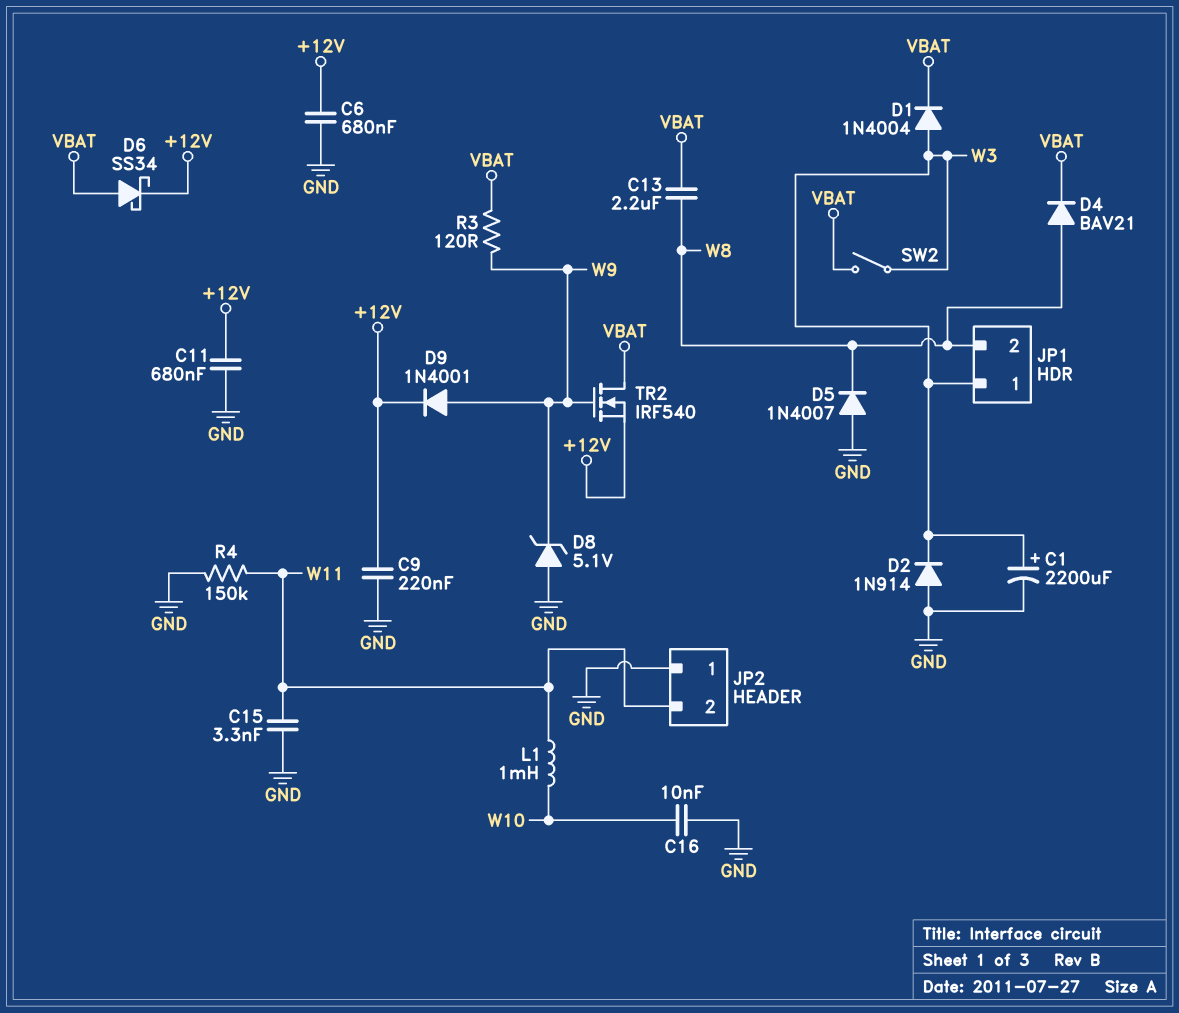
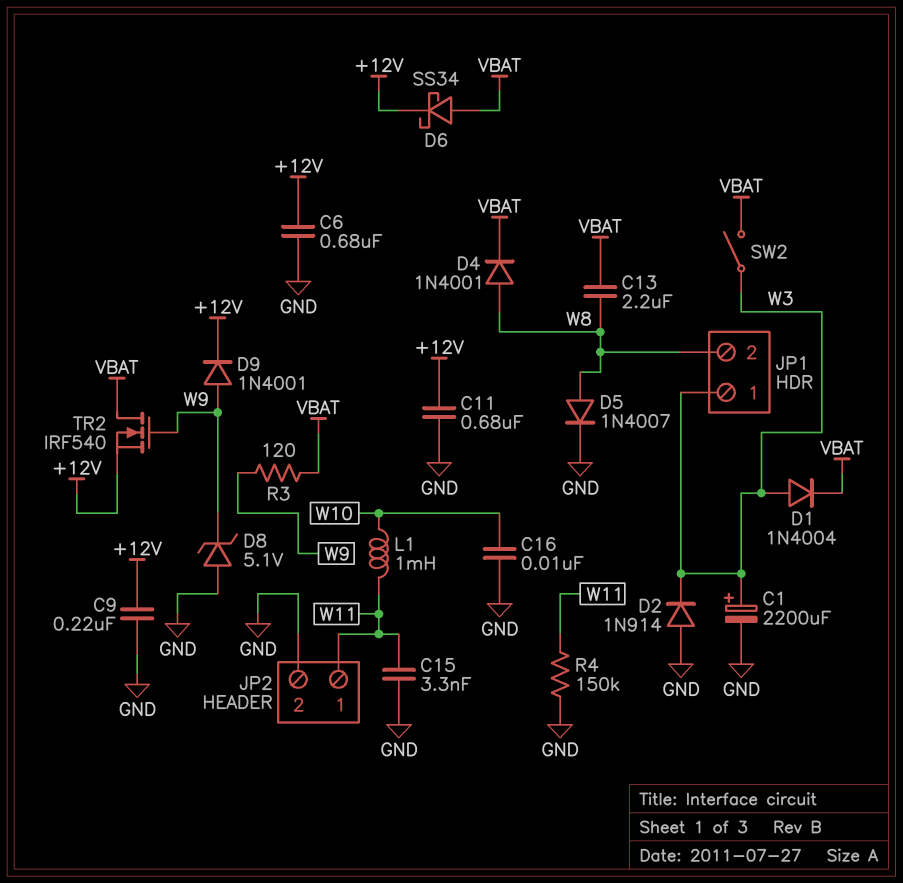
D4: diode BAV21 (A W8, K VBAT) -> diode 1N4001 (A W8, K VBAT)
D5: diode 1N4007 (A GND, K W8) -> diode 1N4007 (A W8, K GND)
JP2 pin 1: GND -> W11
JP2 pin 2: W11 -> GND

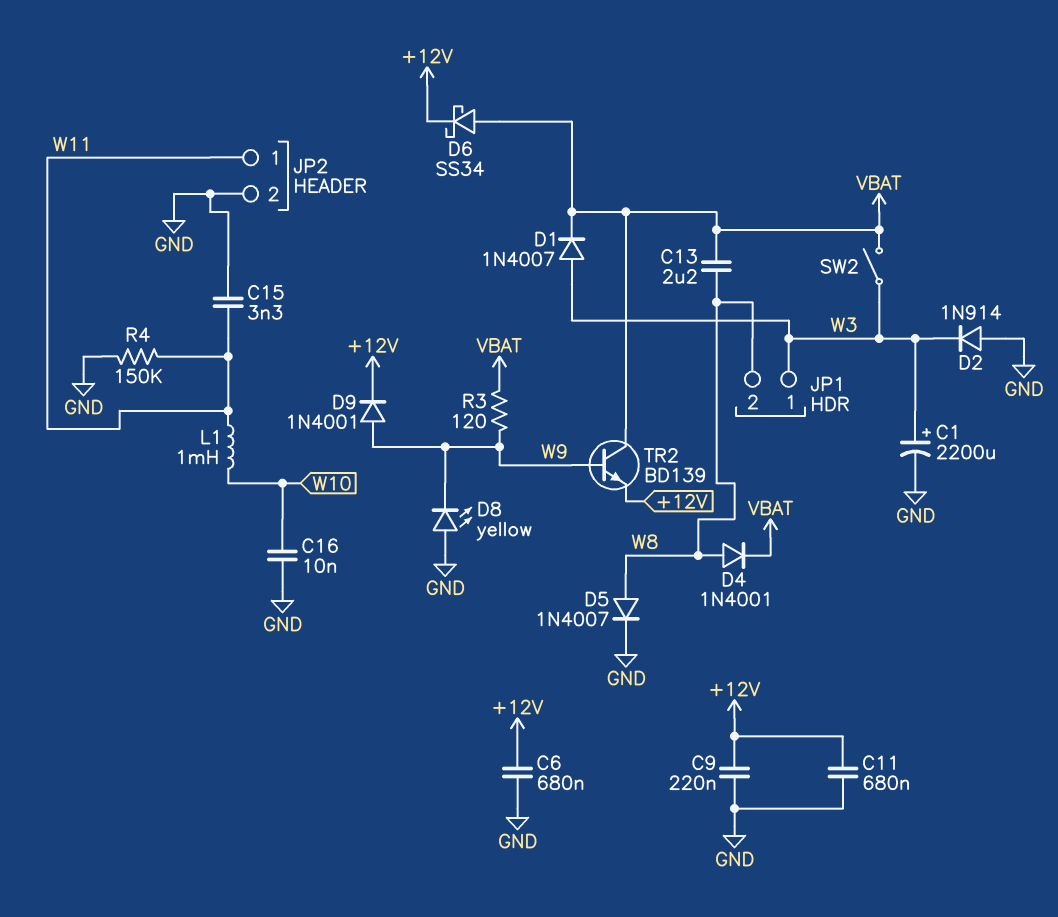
D1: diode 1N4004 (A W3, K VBAT) -> diode 1N4007 (A W3, K VBAT)
D8: zener 5.1V (A GND, K W9) -> LED yellow (A GND, K W9)
TR2: NMOS IRF540 (G W9, D VBAT, S +12V) -> NPN BD139 (B W9, C VBAT, E +12V)

